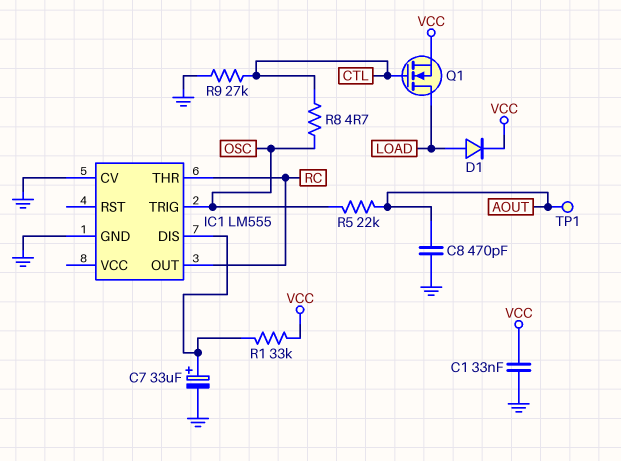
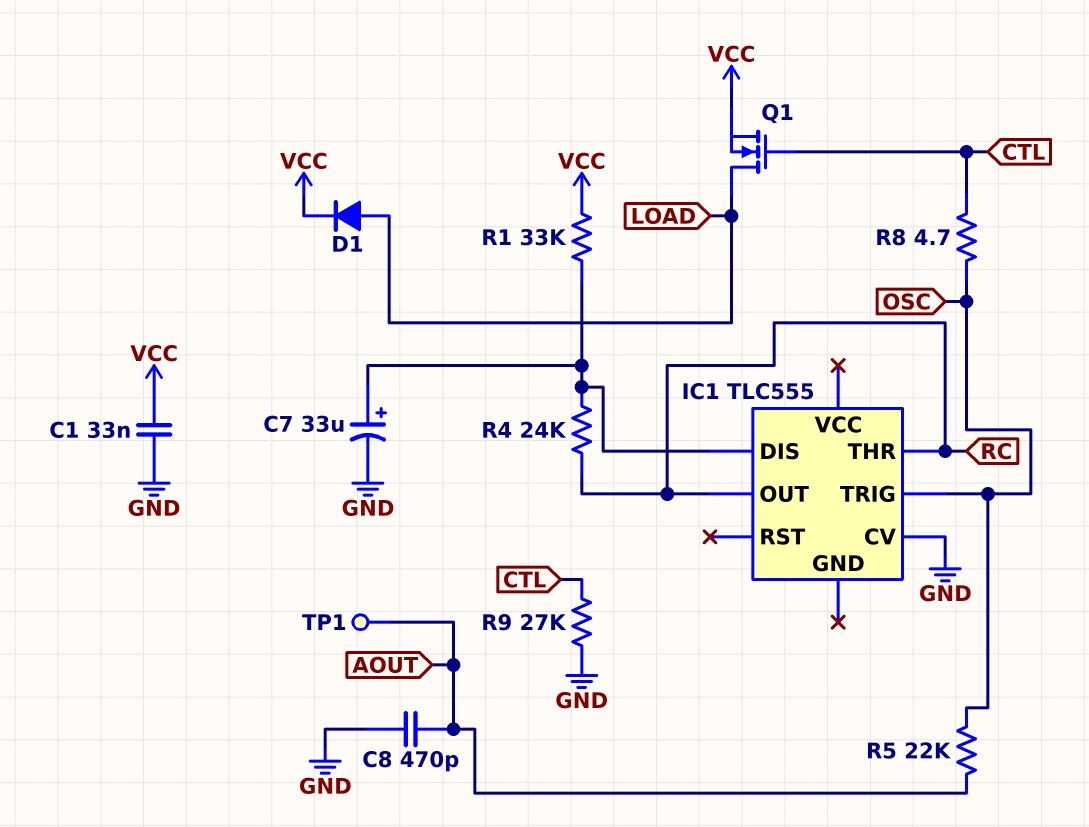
IC1: LM555 -> TLC555
IC1 pin GND: GND -> none
R4: none -> 24k (IC1/DIS, RC)

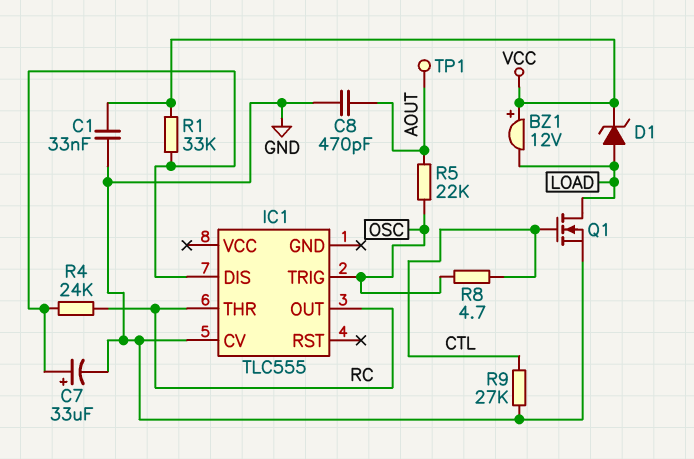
BZ1: none -> buzzer 12V (plus VCC, minus LOAD)
D1: diode (A LOAD, K VCC) -> zener (A LOAD, K VCC)
Q1: NMOS (G CTL, D LOAD, S VCC) -> NMOS (G CTL, D LOAD, S GND)

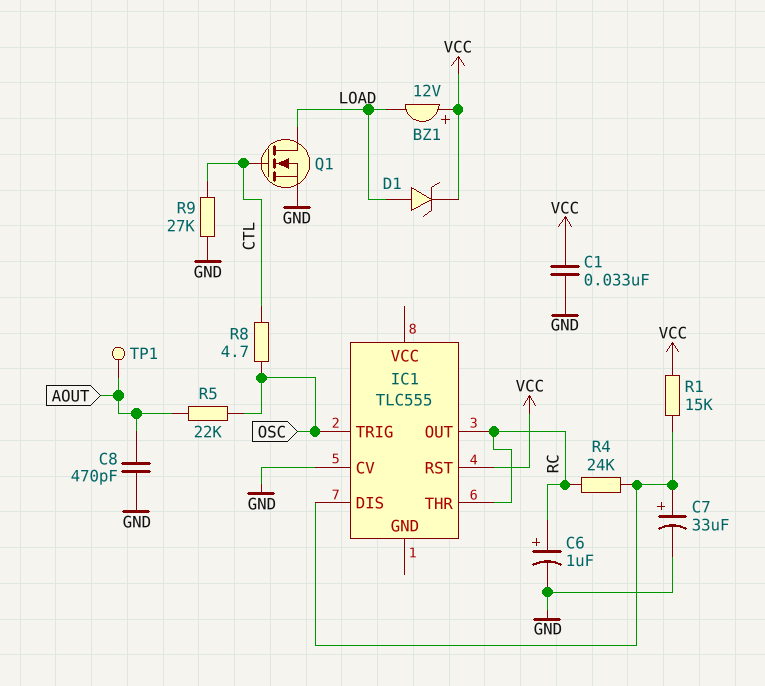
C6: none -> 1uF (plus RC, minus GND)
IC1 pin RST: none -> VCC
R1: 33k (IC1/DIS, VCC) -> 15k (IC1/DIS, VCC)

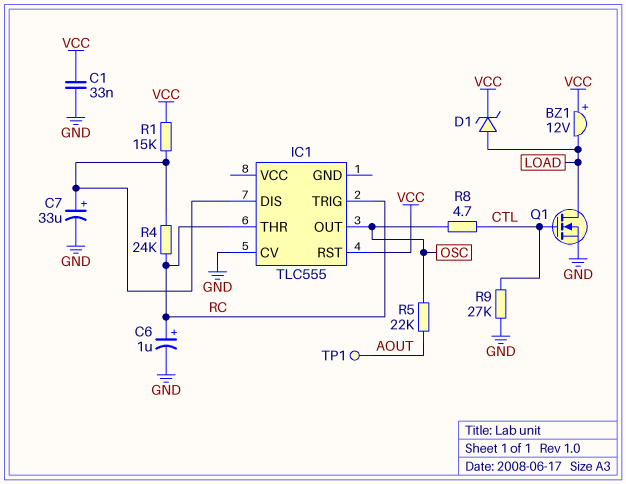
C8: 470pF (AOUT, GND) -> none
IC1 pin OUT: RC -> OSC
IC1 pin TRIG: OSC -> RC

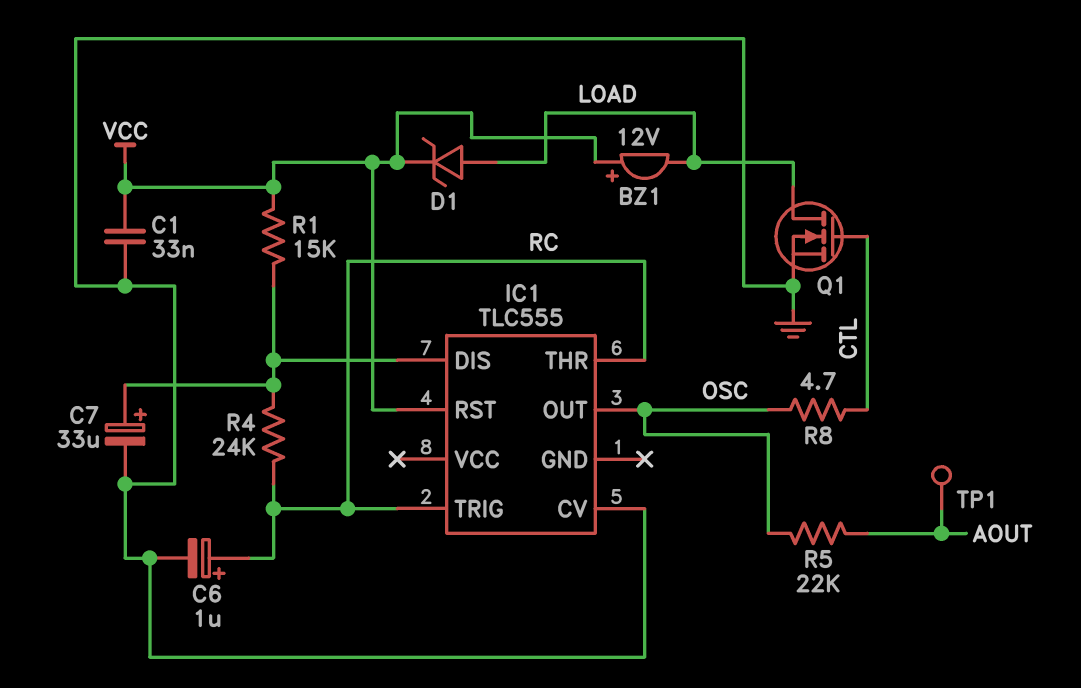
R9: 27k (CTL, GND) -> none

